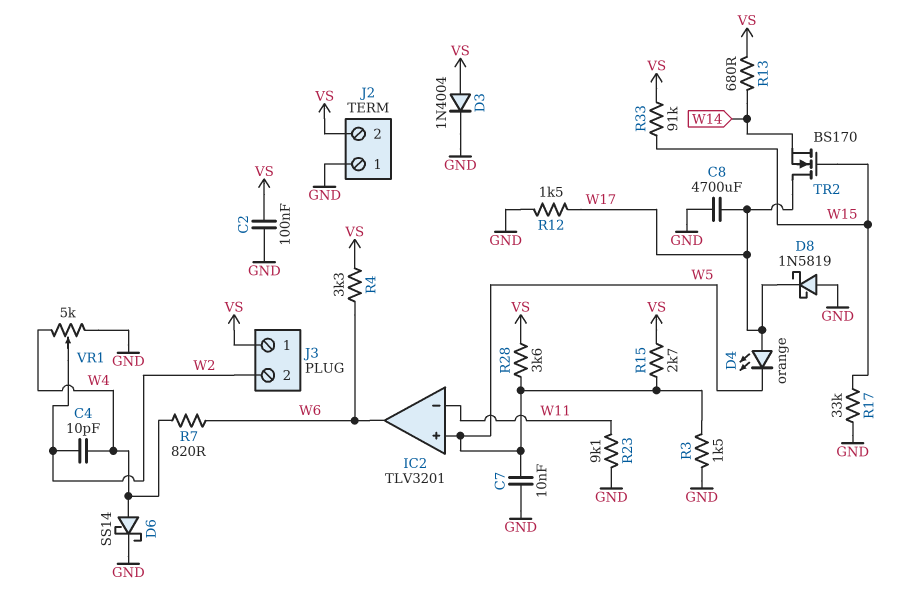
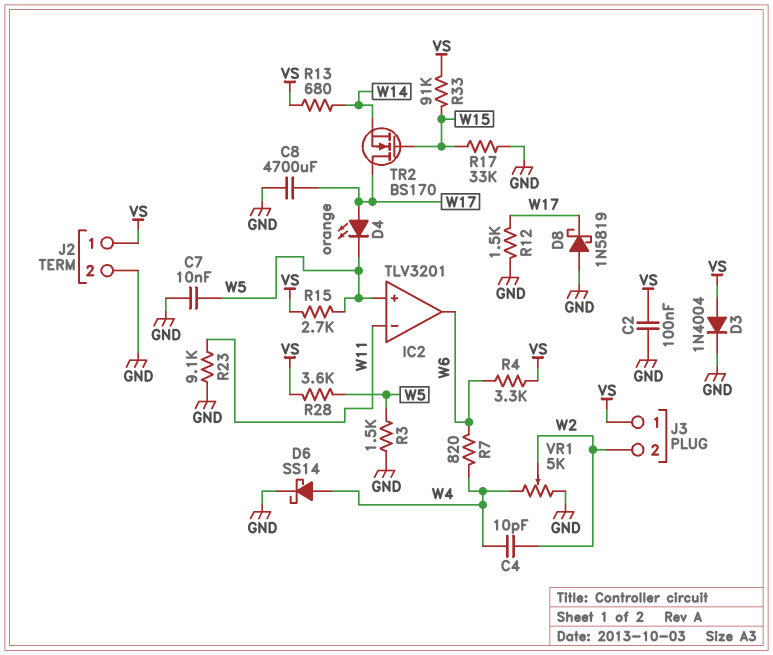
J2 pin 1: GND -> VS
J2 pin 2: VS -> GND

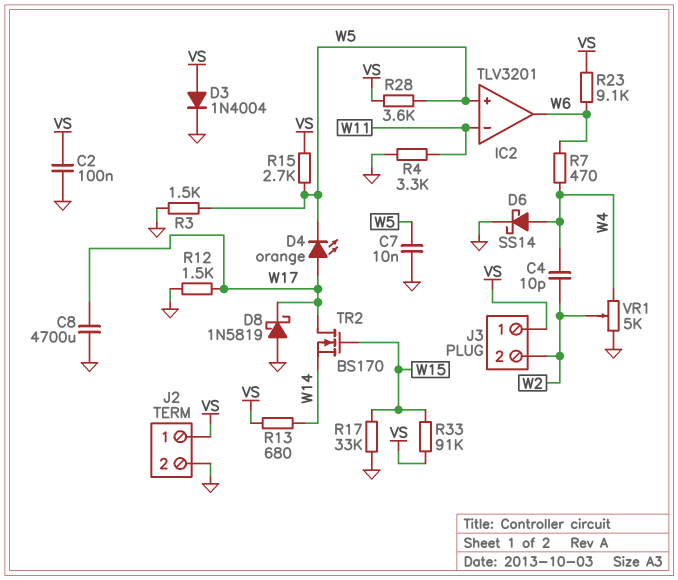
R4: 3.3k (VS, W6) -> 3.3k (GND, W11)
R7: 820 (W4, W6) -> 470 (W4, W6)
R23: 9.1k (GND, W11) -> 9.1k (VS, W6)

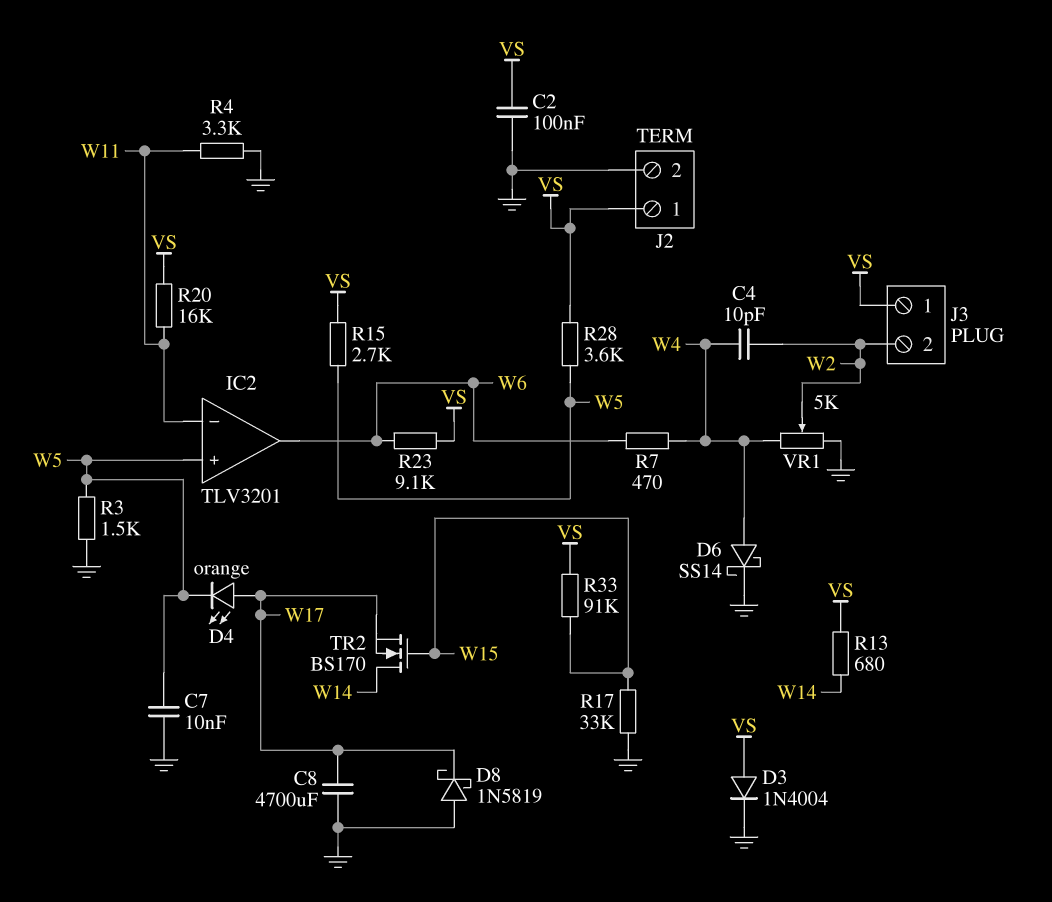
R12: 1.5k (GND, W17) -> none
R20: none -> 16k (VS, W11)
TR2: NMOS BS170 (G W15, D W17, S W14) -> NMOS BS170 (G W15, D W14, S W17)

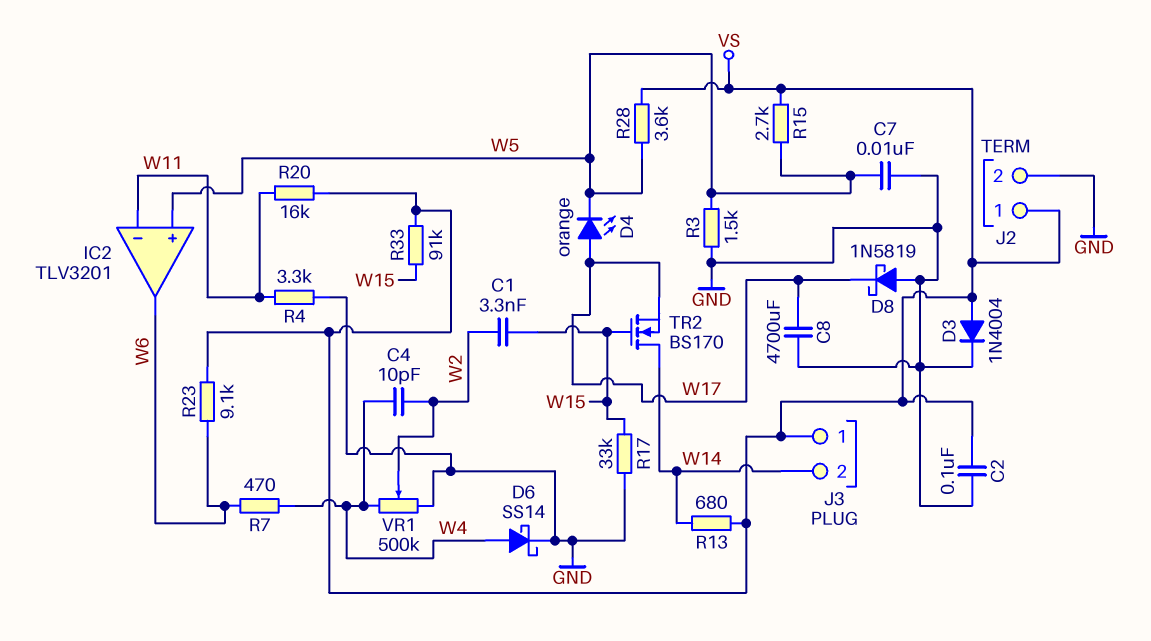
C1: none -> 3.3nF (W2, W15)
J3 pin 2: W2 -> W14
VR1: 5k (GND, W4, wiper W2) -> 500k (GND, W4, wiper W2)

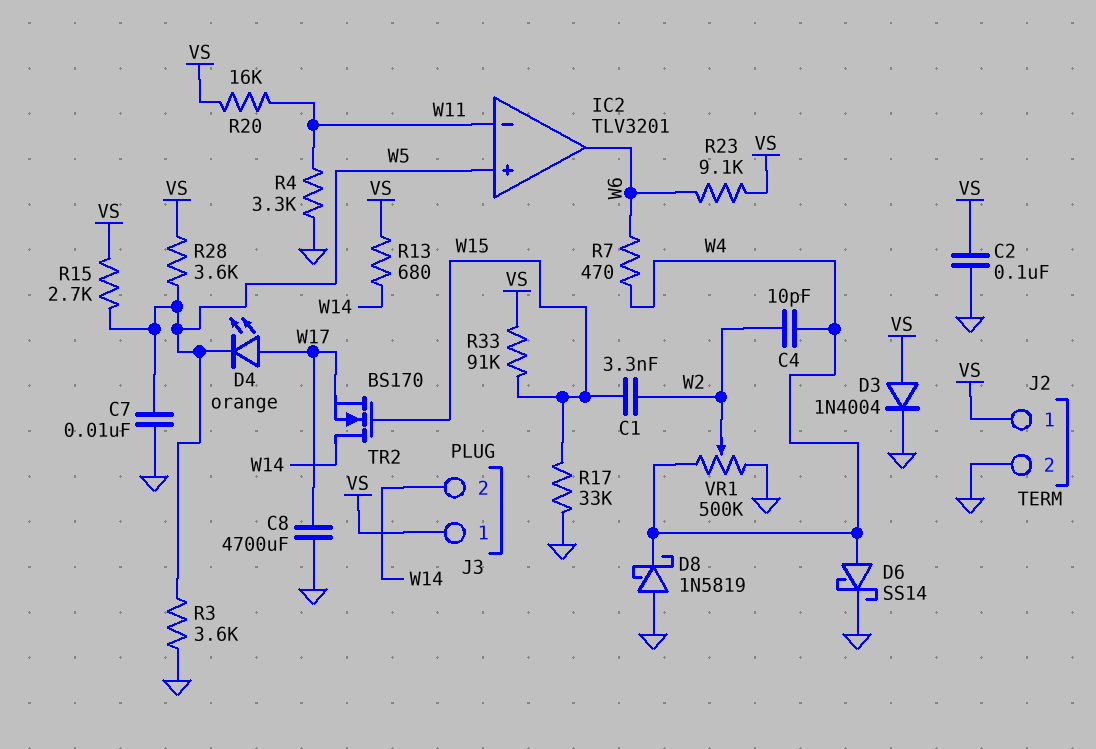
D8: schottky 1N5819 (A GND, K W17) -> schottky 1N5819 (A GND, K W4)
R3: 1.5k (GND, W5) -> 3.6k (GND, W5)

